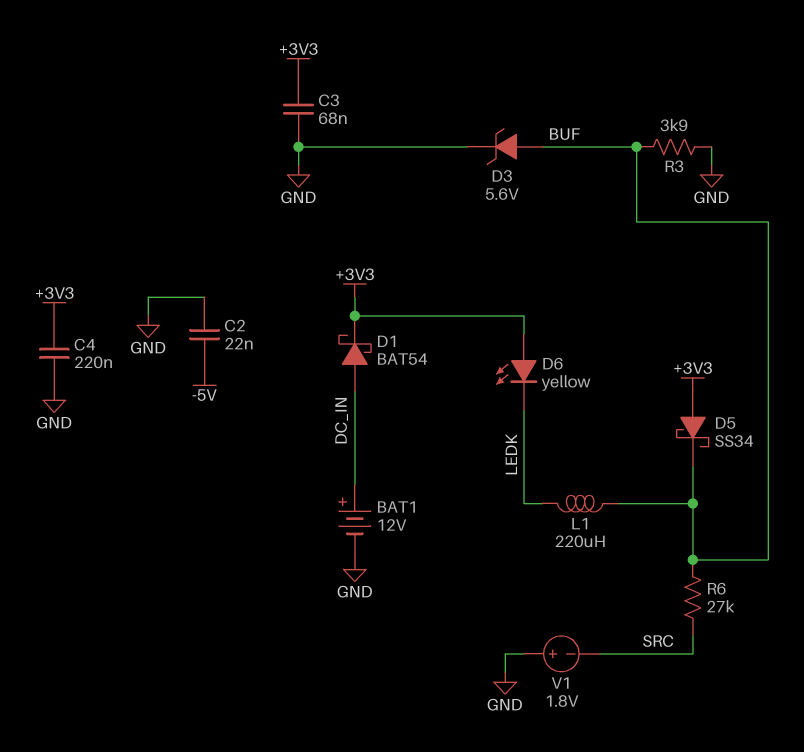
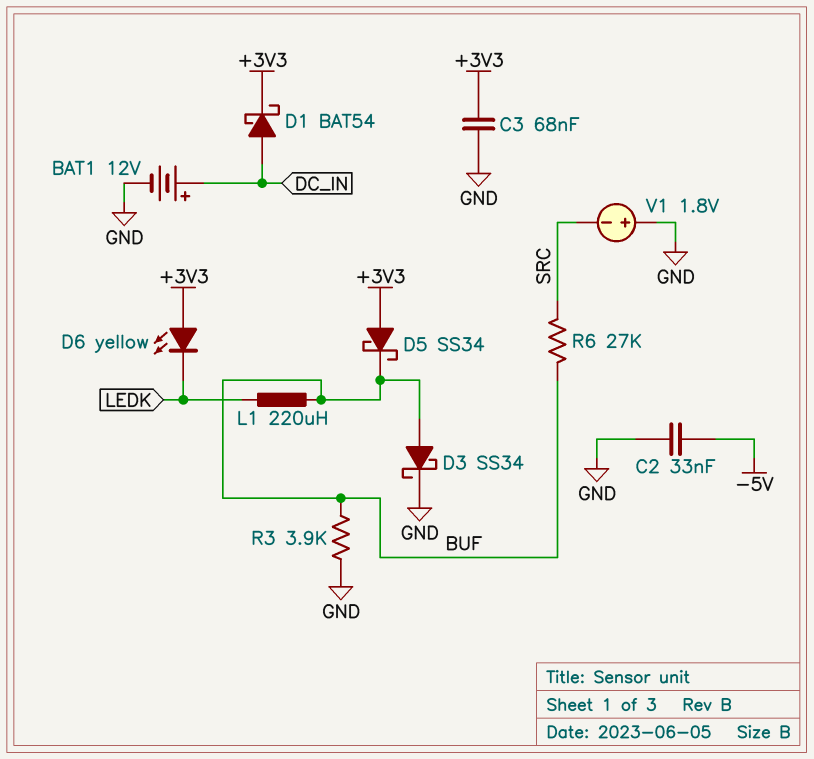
C2: 22nF (-5V, GND) -> 33nF (-5V, GND)
C4: 220nF (+3V3, GND) -> none
D3: zener 5.6V (A BUF, K GND) -> schottky SS34 (A BUF, K GND)

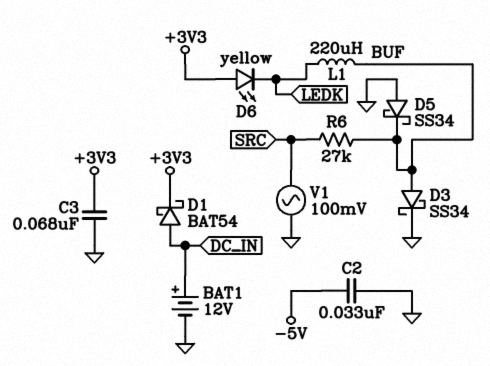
D5: schottky SS34 (A +3V3, K BUF) -> schottky SS34 (A GND, K BUF)
R3: 3.9k (BUF, GND) -> none
V1: 1.8V (plus GND, minus SRC) -> AC 100mV (GND, SRC)

